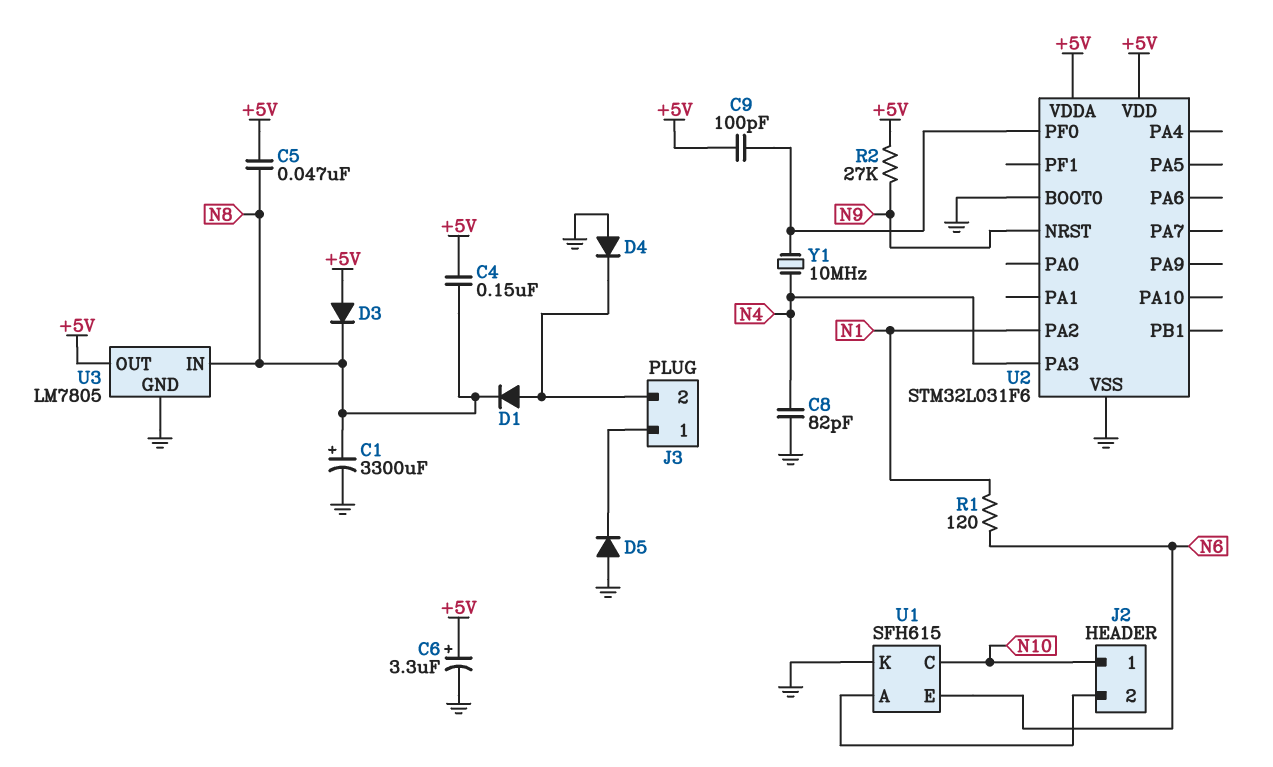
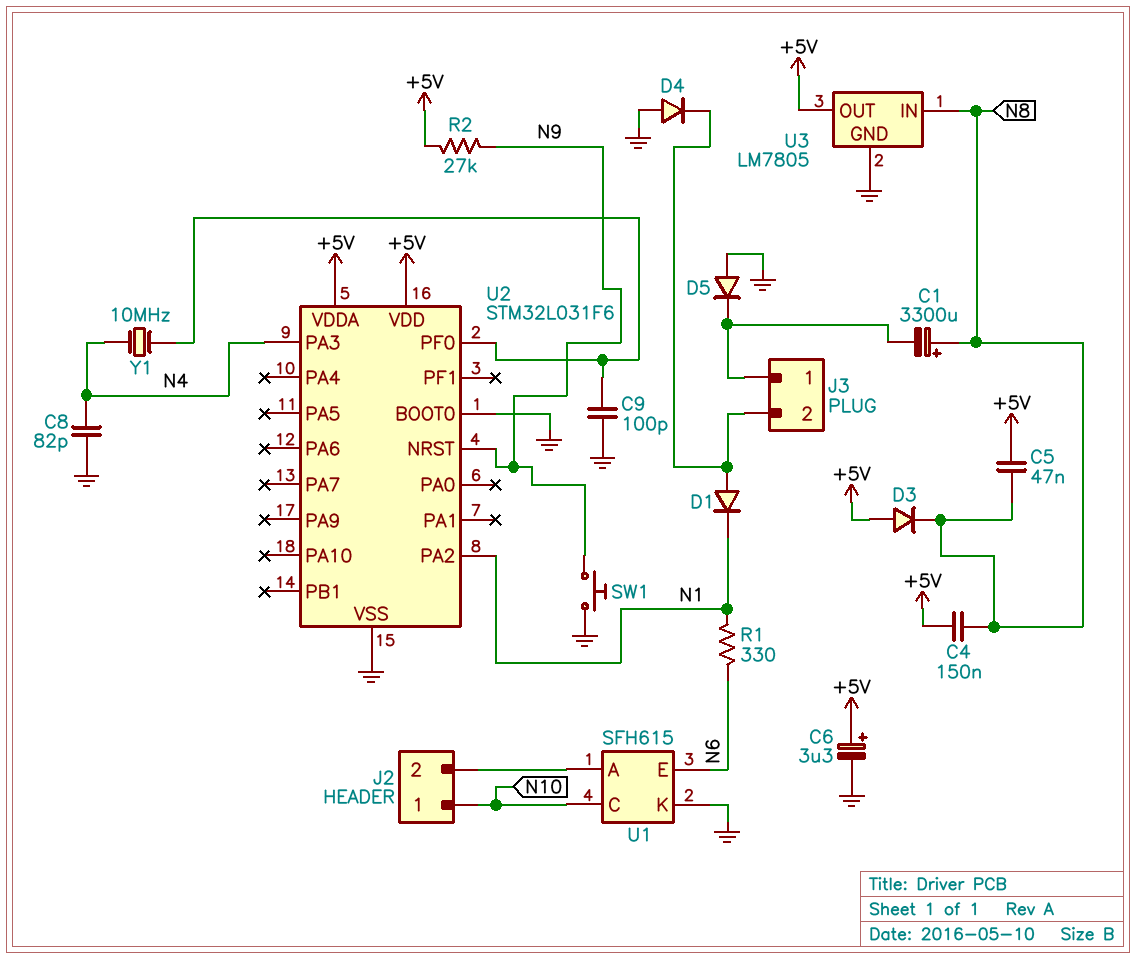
C1: 3300uF (plus N8, minus GND) -> 3300uF (plus N8, minus J3/1)
C9: 100pF (+5V, U2/PF0) -> 100pF (GND, U2/PF0)
D1: diode (A J3/2, K N8) -> diode (A J3/2, K N1)
R1: 120 (N1, N6) -> 330 (N1, N6)
SW1: none -> button (GND, N9)

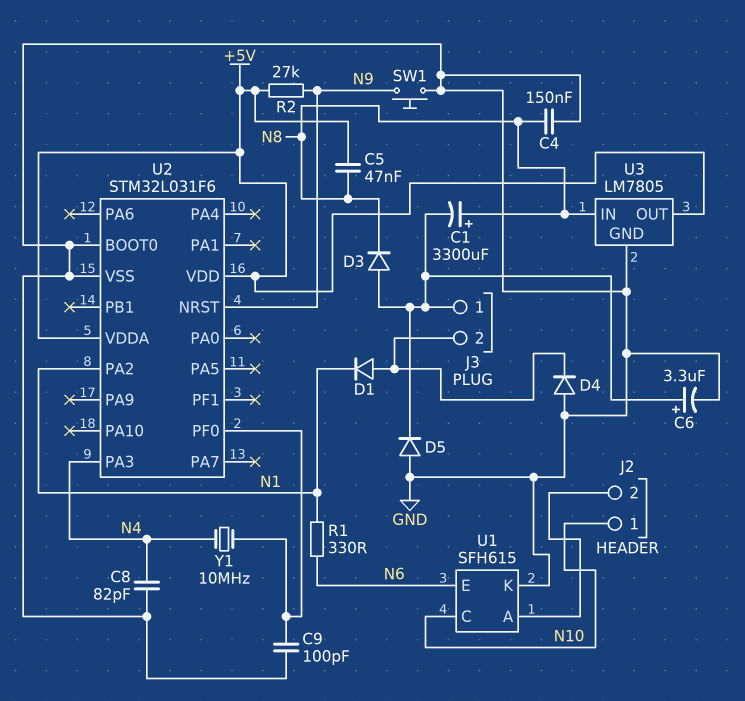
C4: 150nF (+5V, N8) -> 150nF (GND, N8)
C6: 3.3uF (plus +5V, minus GND) -> 3.3uF (plus J3/1, minus GND)
D3: diode (A +5V, K N8) -> diode (A J3/1, K N8)

